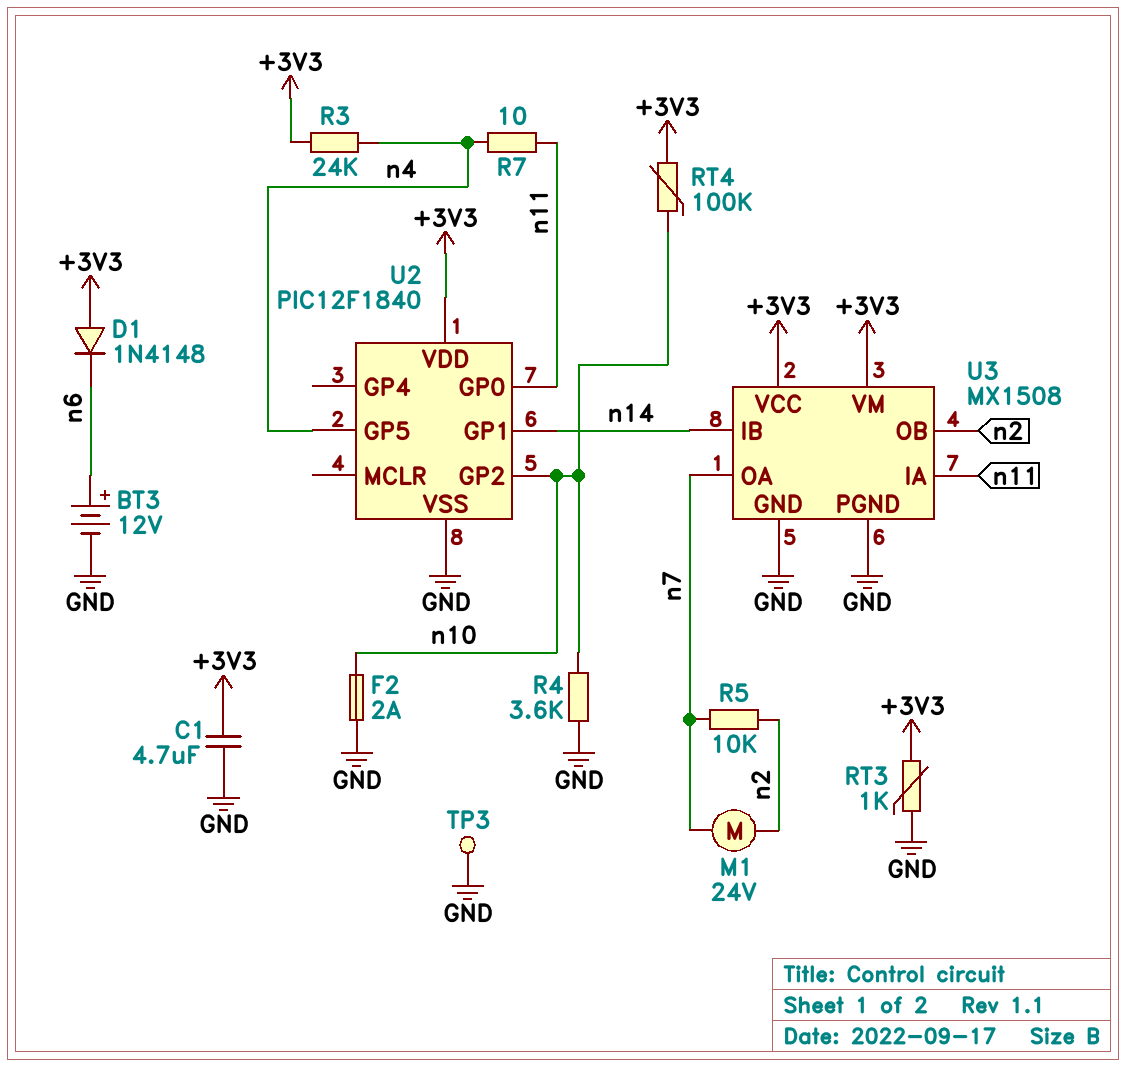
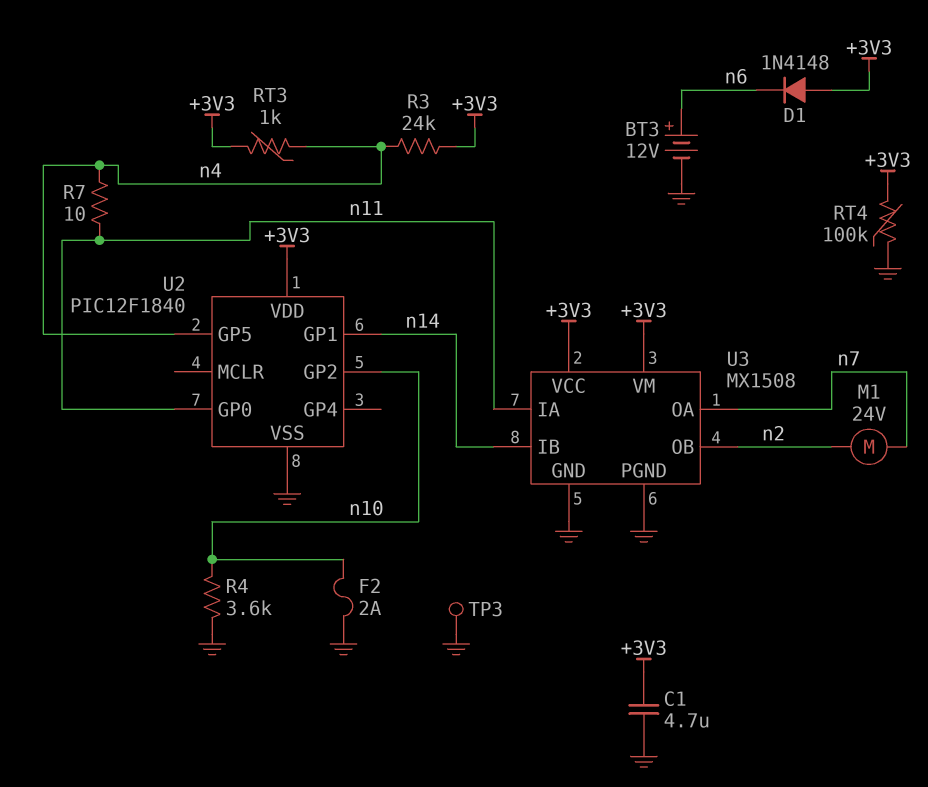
R5: 10k (n2, n7) -> none
RT3: 1k (+3V3, GND) -> 1k (+3V3, n4)
RT4: 100k (+3V3, n10) -> 100k (+3V3, GND)

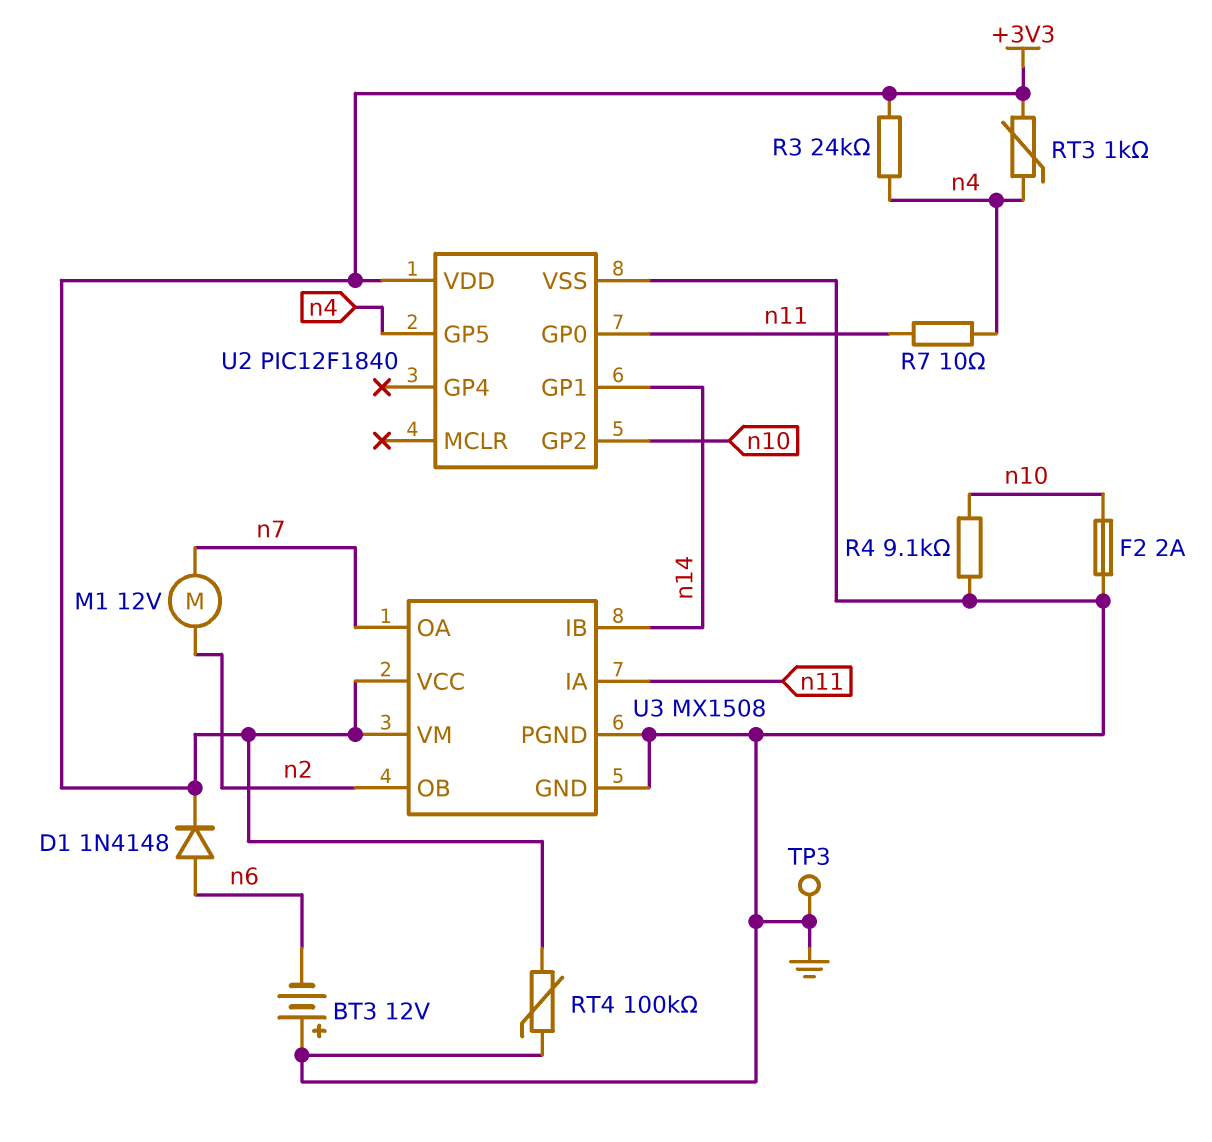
BT3: 12V (plus n6, minus GND) -> 12V (plus GND, minus n6)
C1: 4.7uF (+3V3, GND) -> none
D1: diode 1N4148 (A +3V3, K n6) -> diode 1N4148 (A n6, K +3V3)
M1: motor 24V (n2, n7) -> motor 12V (n2, n7)
R4: 3.6k (GND, n10) -> 9.1k (GND, n10)

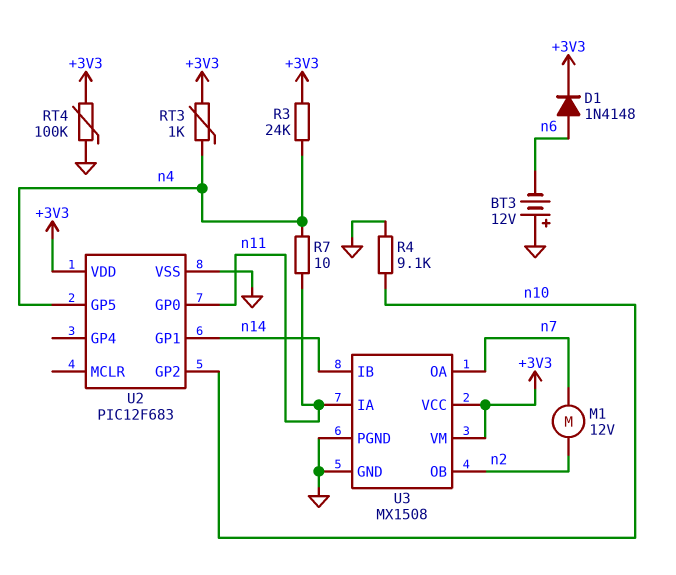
F2: 2A (GND, n10) -> none
TP3: test point (GND) -> none
U2: PIC12F1840 -> PIC12F683

